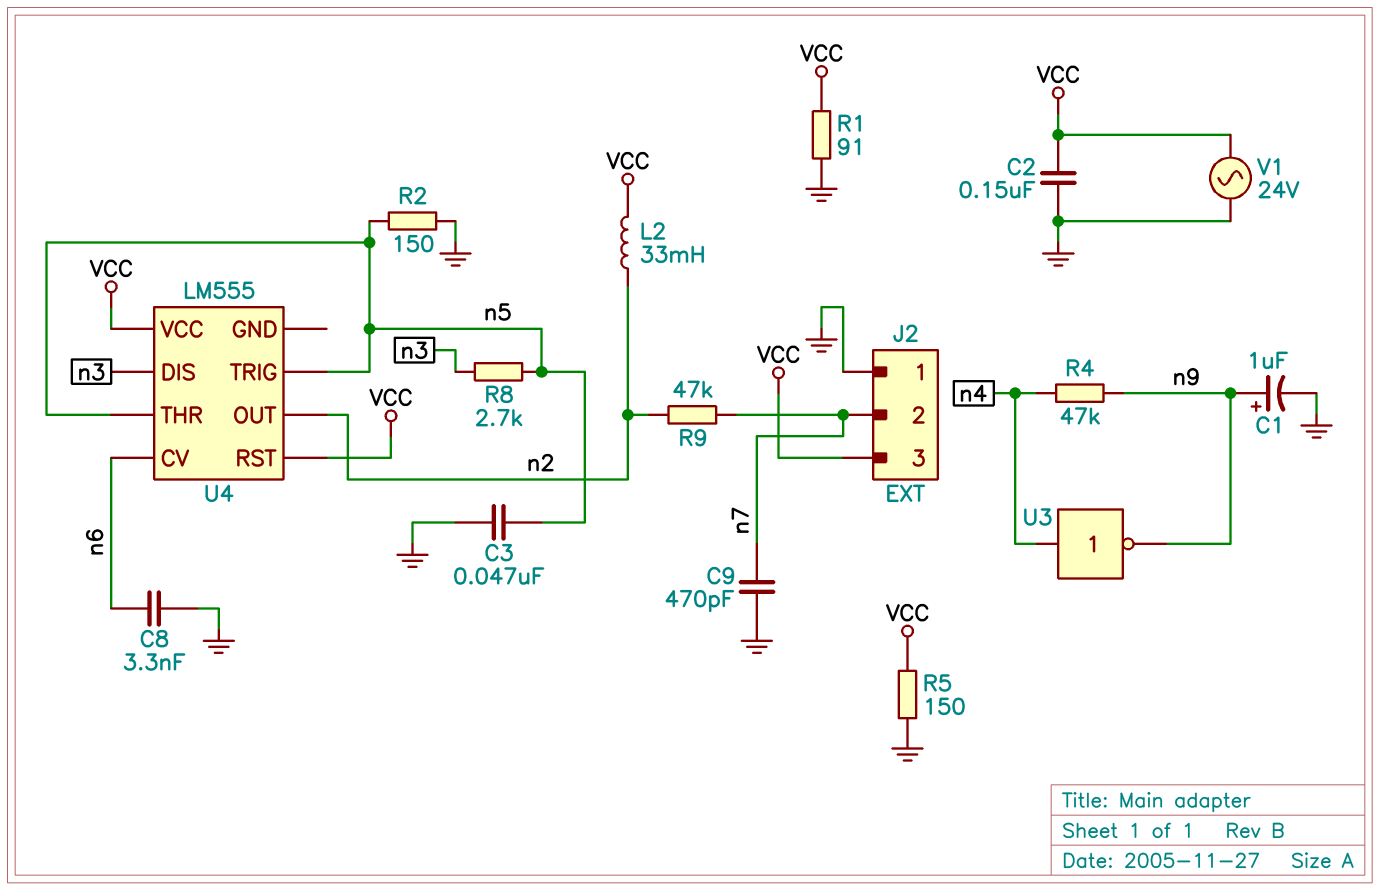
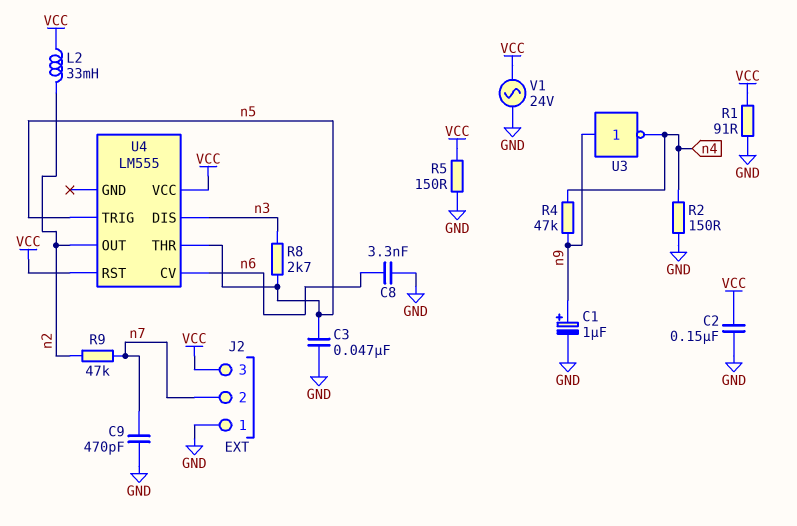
R2: 150 (GND, n5) -> 150 (GND, n4)
U3: NOT (in n4, out n9) -> NOT (in n9, out n4)

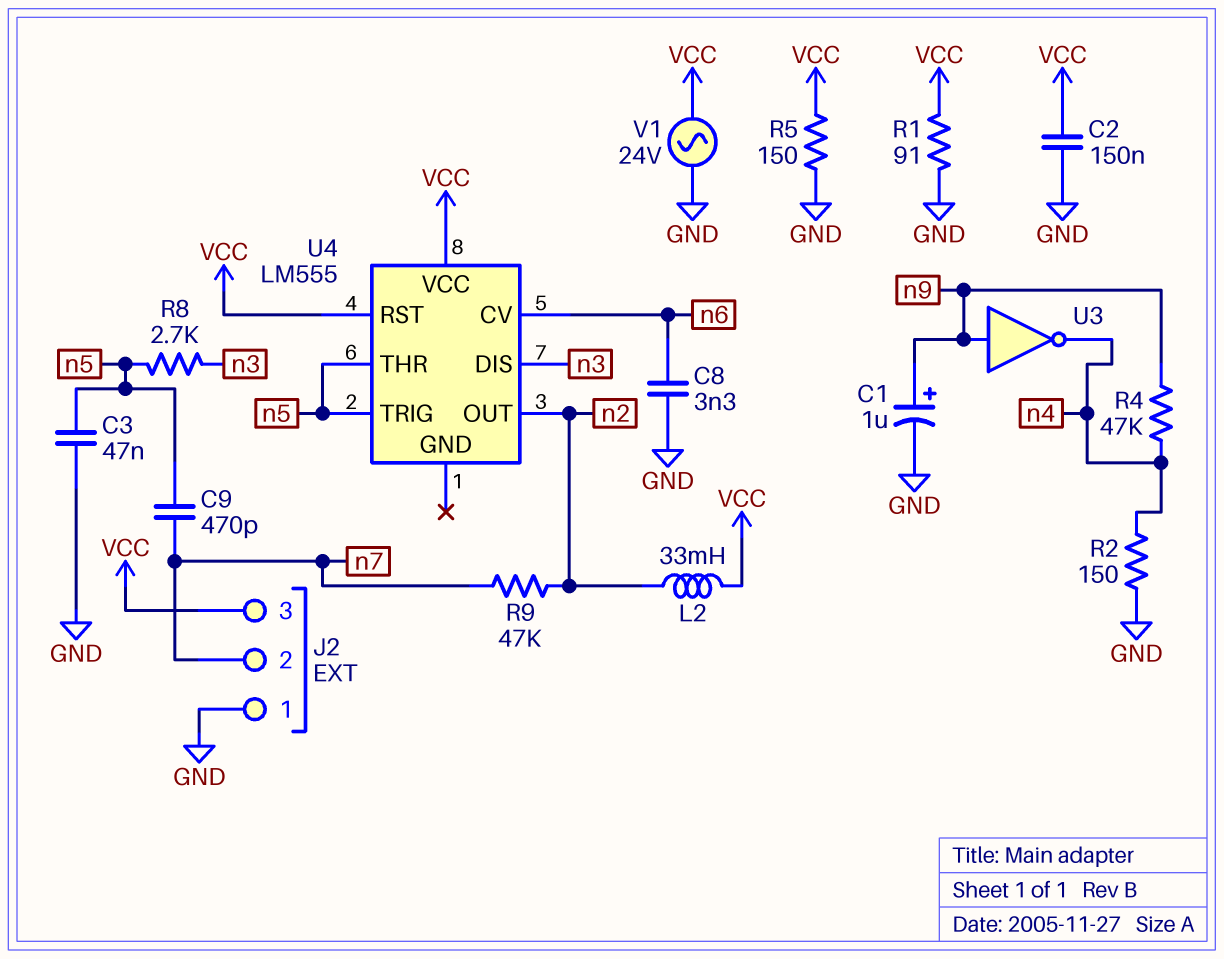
C9: 470pF (GND, n7) -> 470pF (n5, n7)

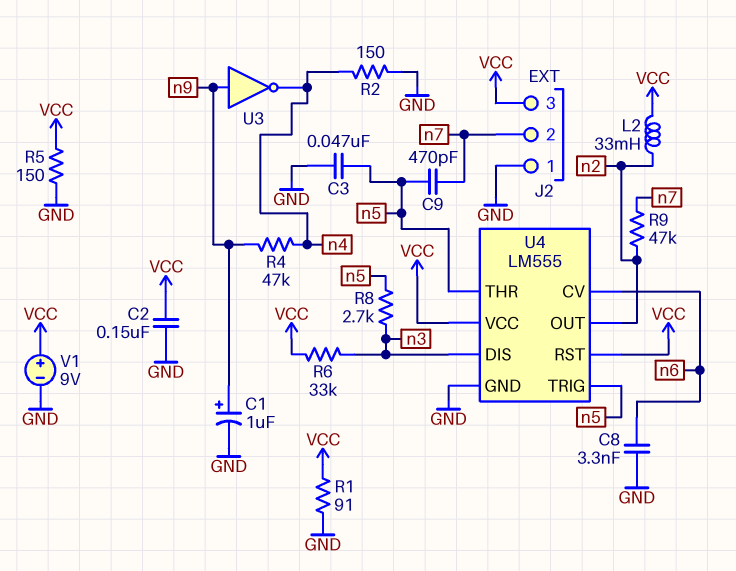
R6: none -> 33k (VCC, n3)
U4 pin GND: none -> GND
V1: AC 24V (GND, VCC) -> 9V (plus VCC, minus GND)

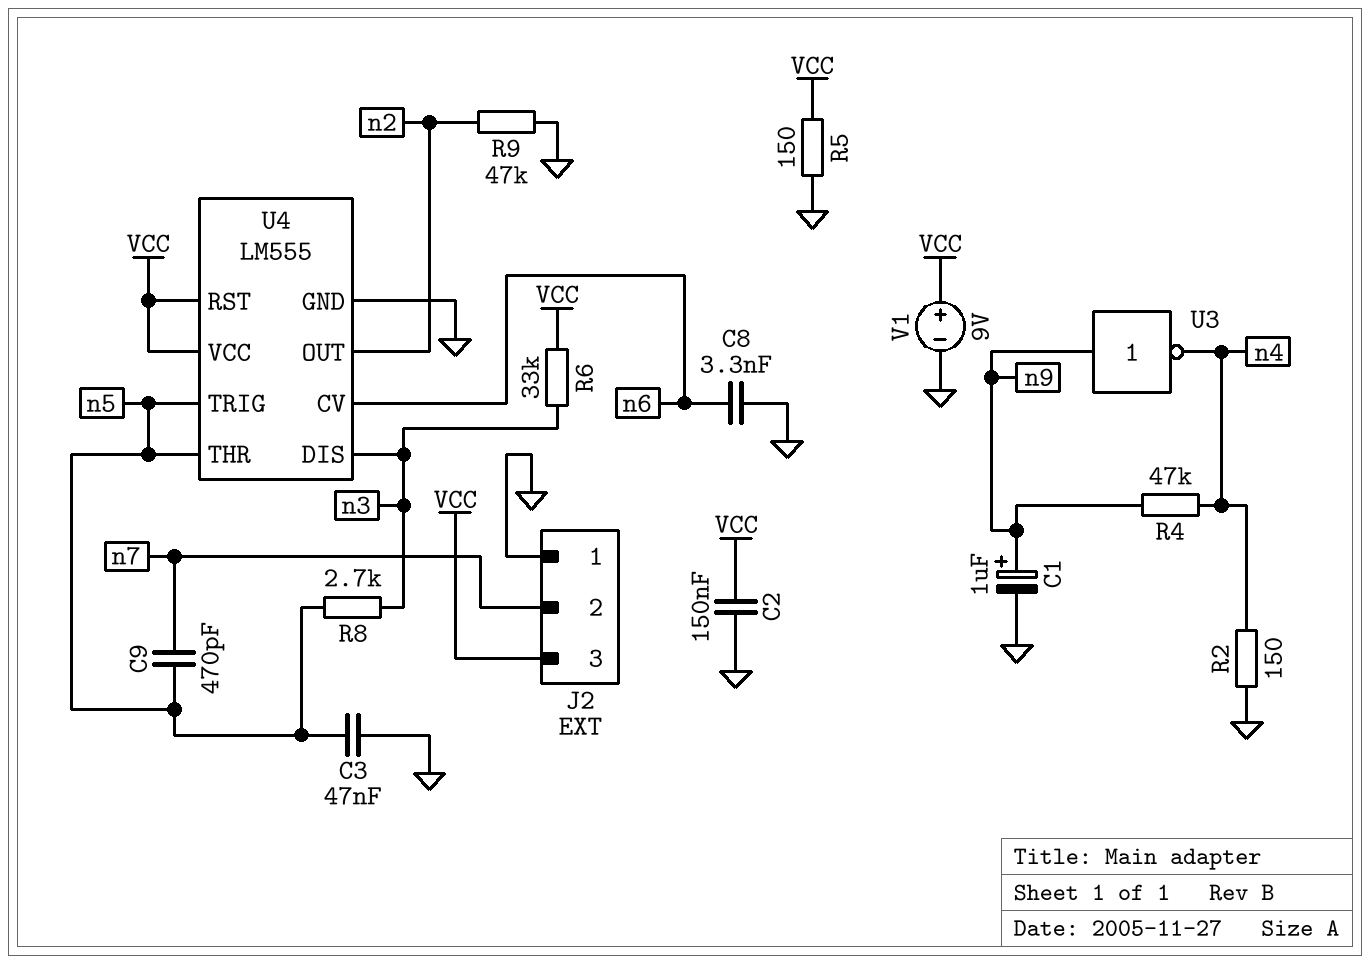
L2: 33mH (VCC, n2) -> none
R1: 91 (GND, VCC) -> none
R9: 47k (n2, n7) -> 47k (GND, n2)

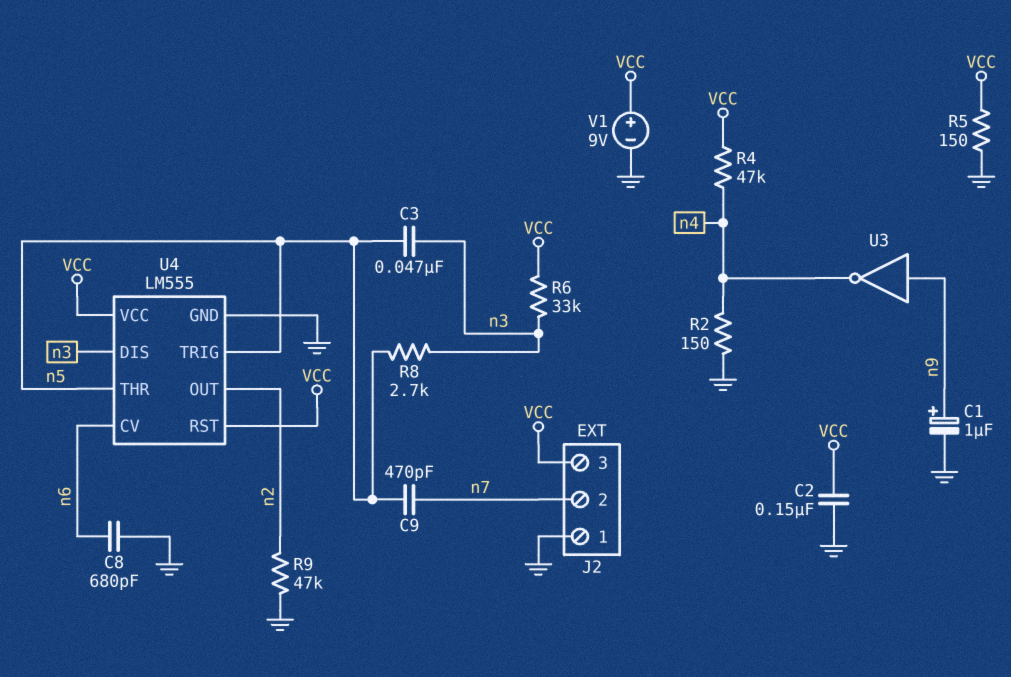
C3: 47nF (GND, n5) -> 47nF (n3, n5)
C8: 3.3nF (GND, n6) -> 680pF (GND, n6)
R4: 47k (n4, n9) -> 47k (VCC, n4)

